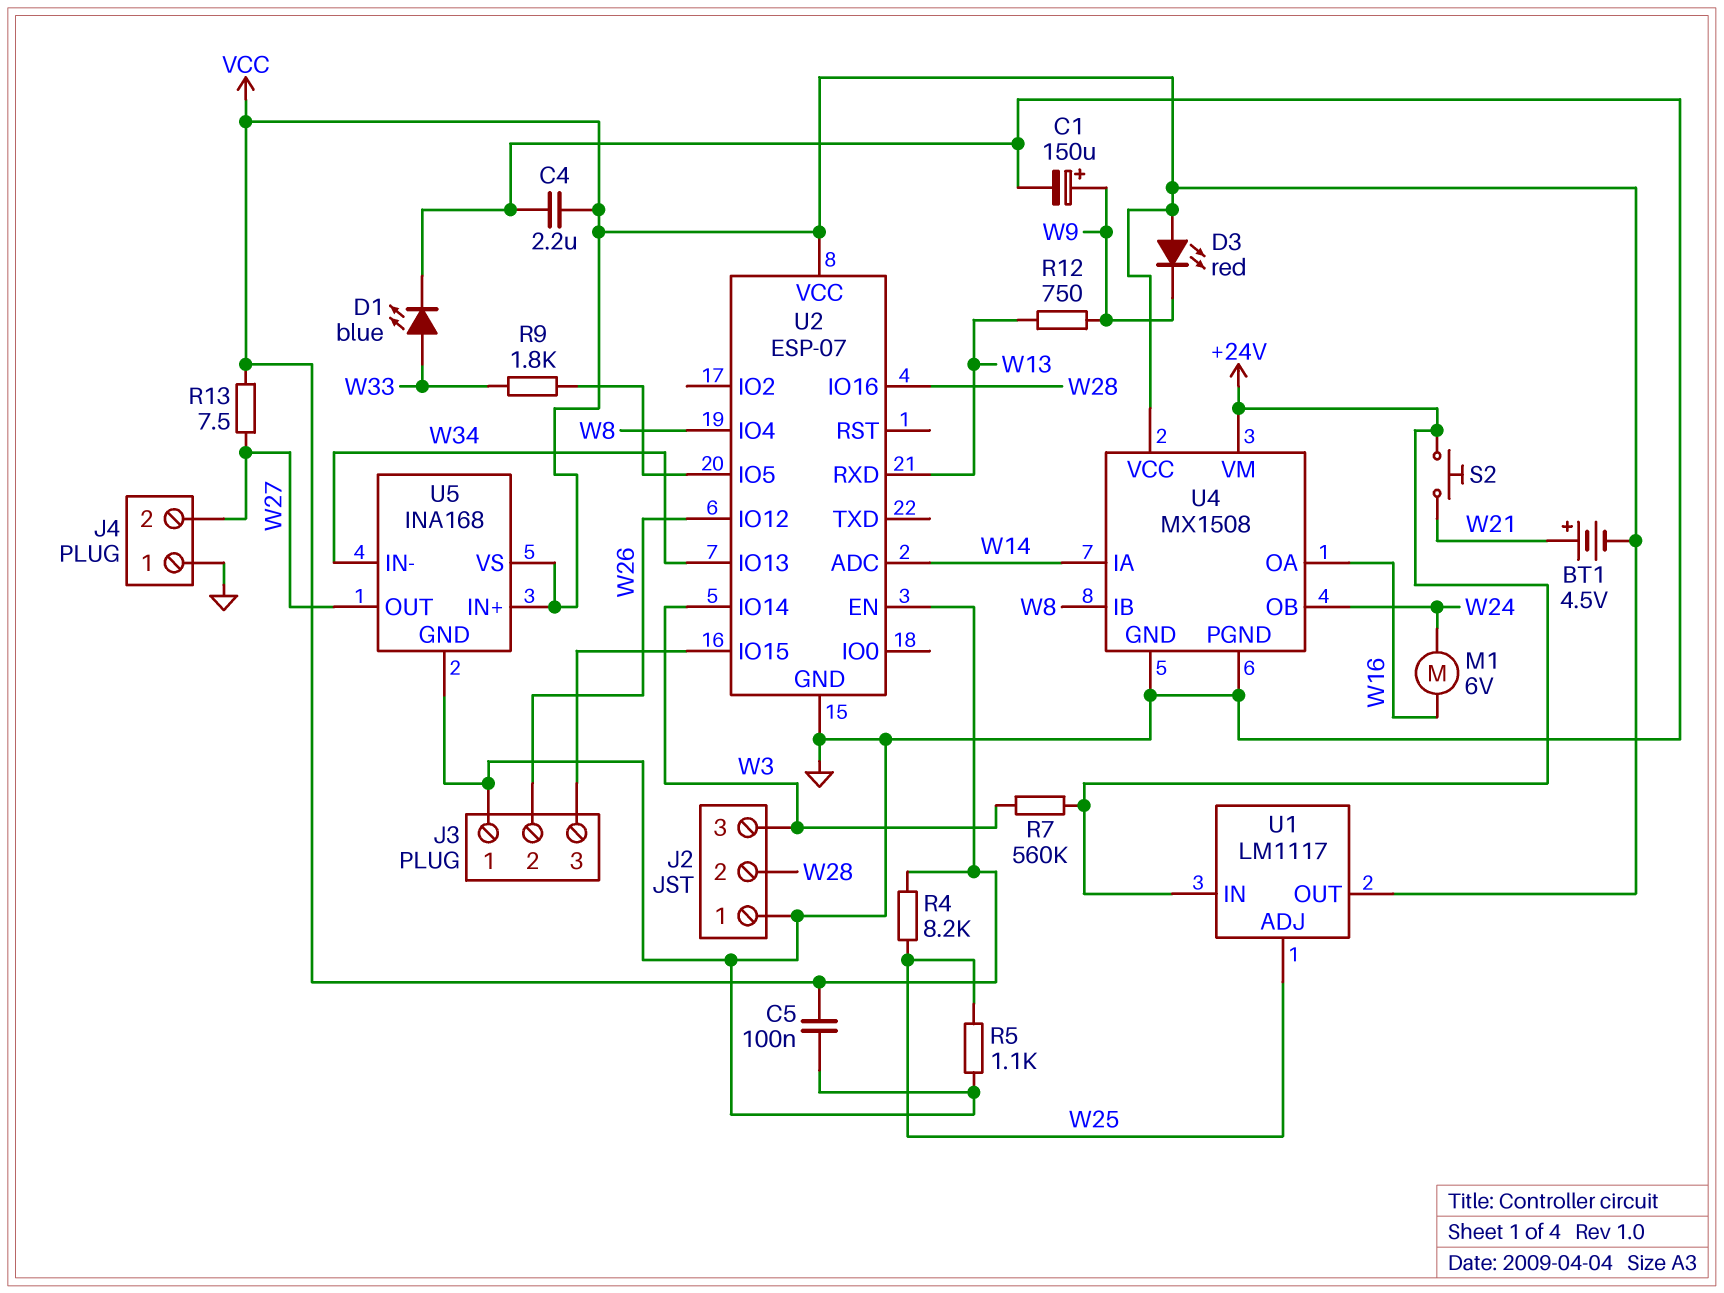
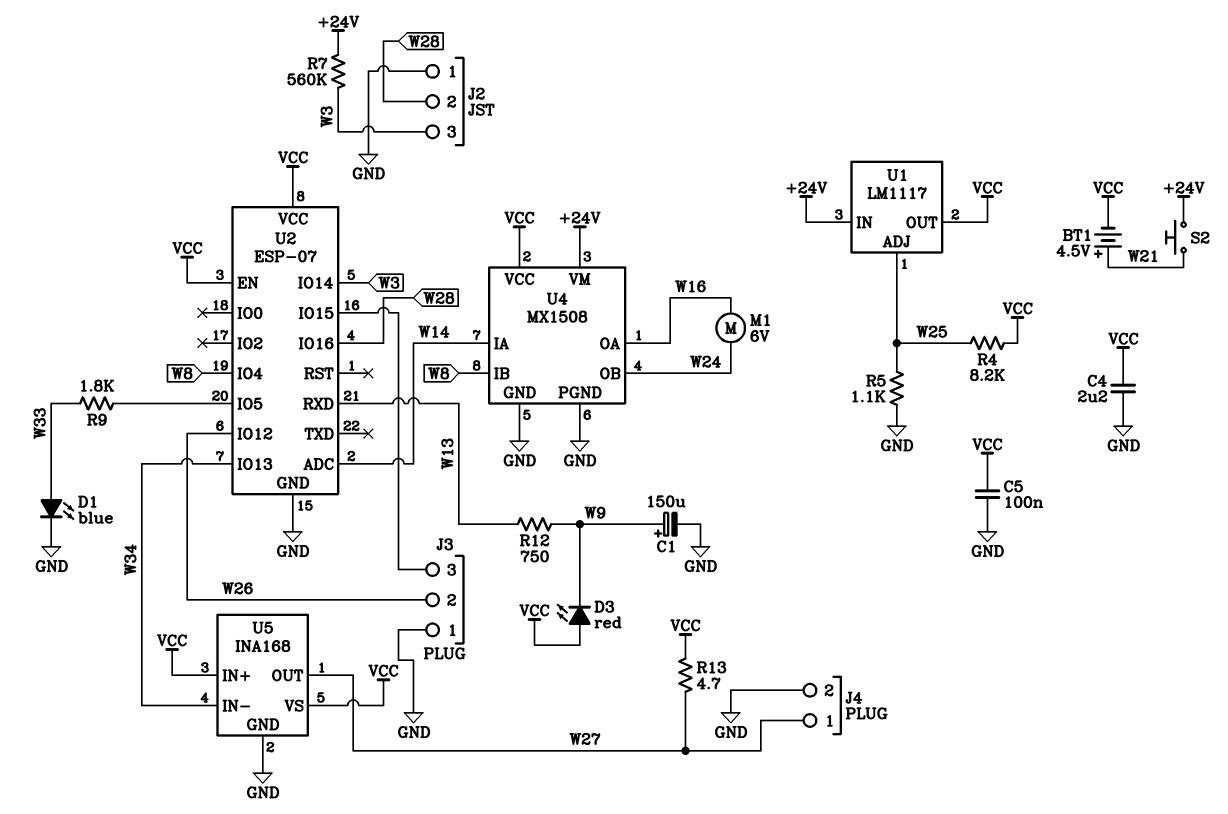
J4 pin 1: GND -> W27
J4 pin 2: W27 -> GND
R13: 7.5 (VCC, W27) -> 4.7 (VCC, W27)

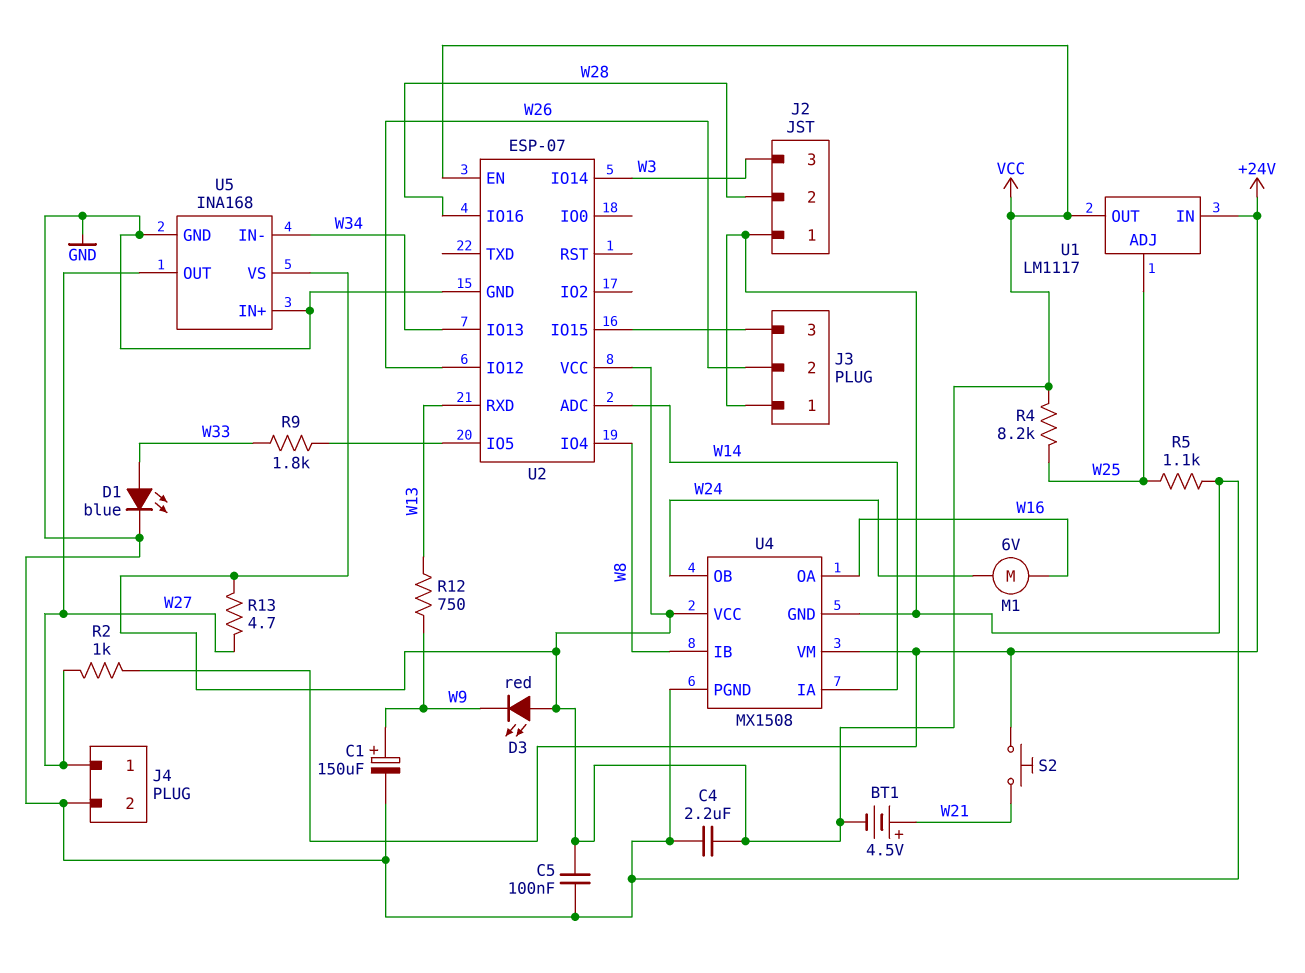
R2: none -> 1k (+24V, W27)
R7: 560k (+24V, W3) -> none
U5 pin IN+: VCC -> GND

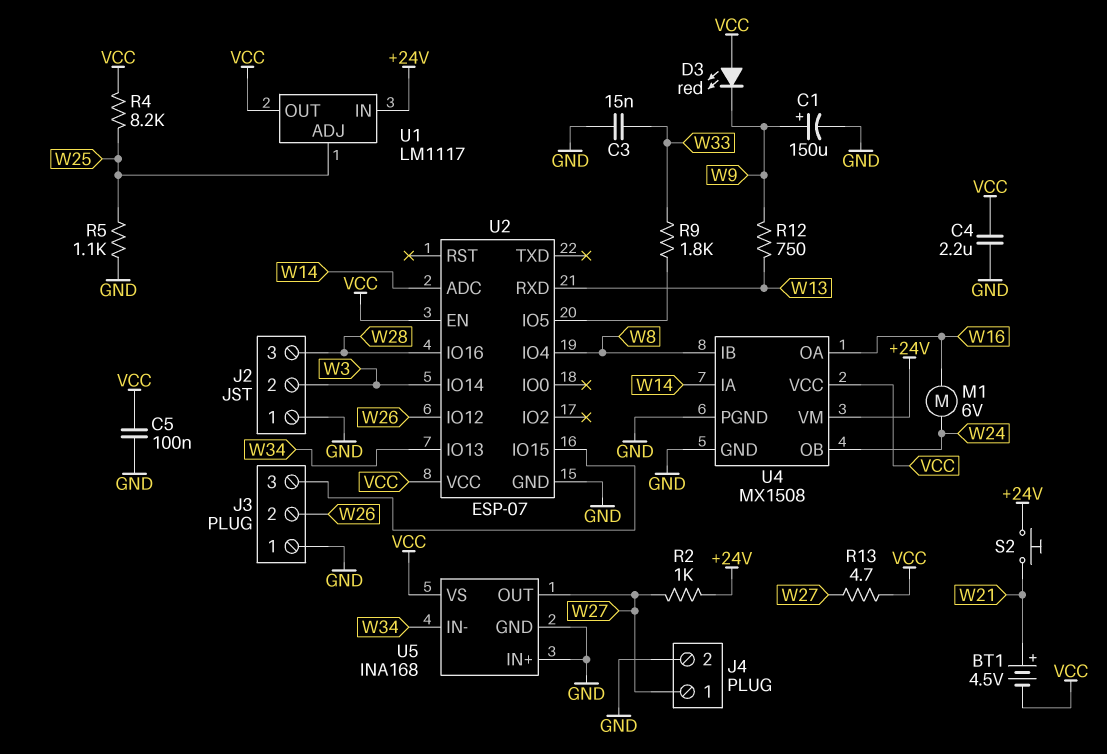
C3: none -> 15nF (GND, W33)
D1: LED blue (A W33, K GND) -> none
J2 pin 2: W28 -> W3
J2 pin 3: W3 -> W28

